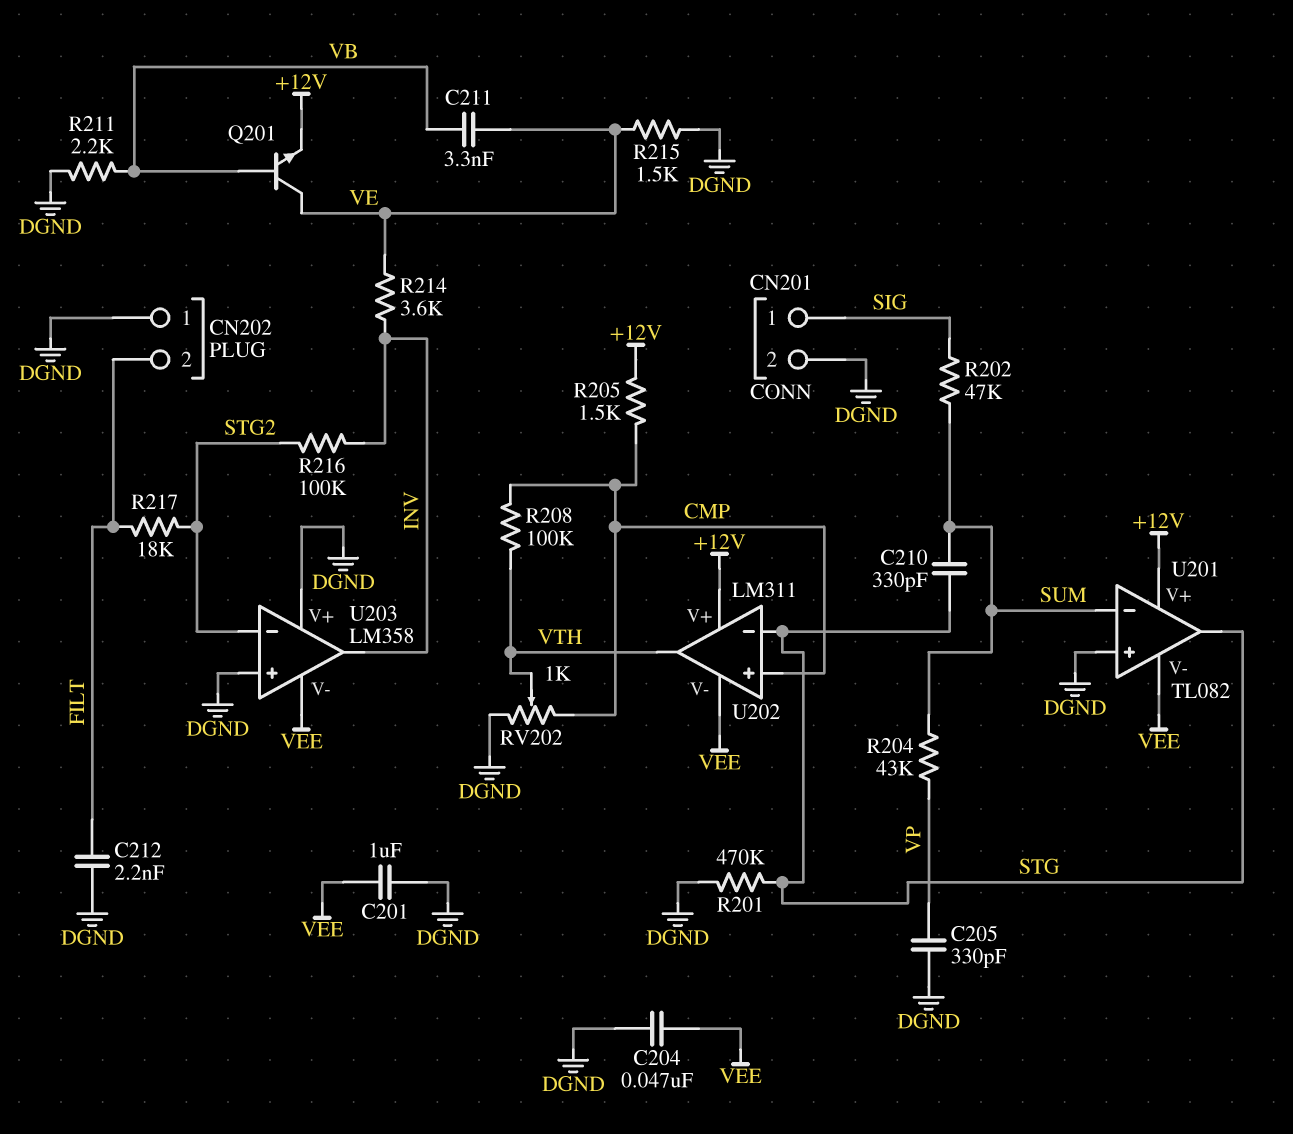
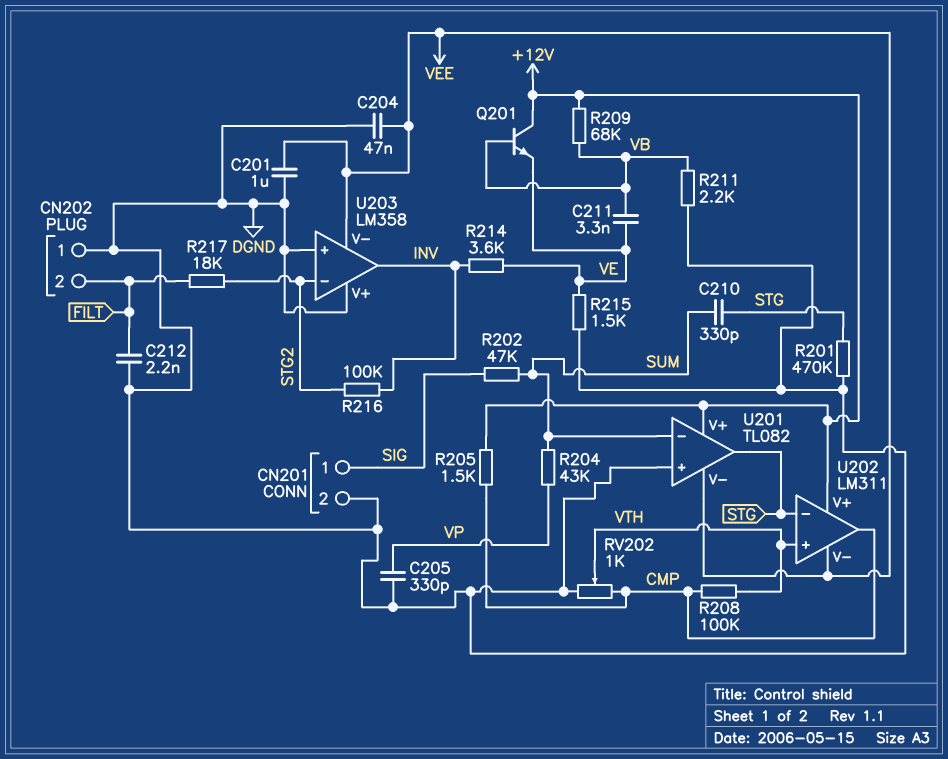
Q201: NPN (B VB, C VE, E +12V) -> NPN (B VB, C +12V, E VE)
R209: none -> 68k (+12V, VB)
U202 pin in+: CMP -> VTH
U202 pin out: VTH -> CMP

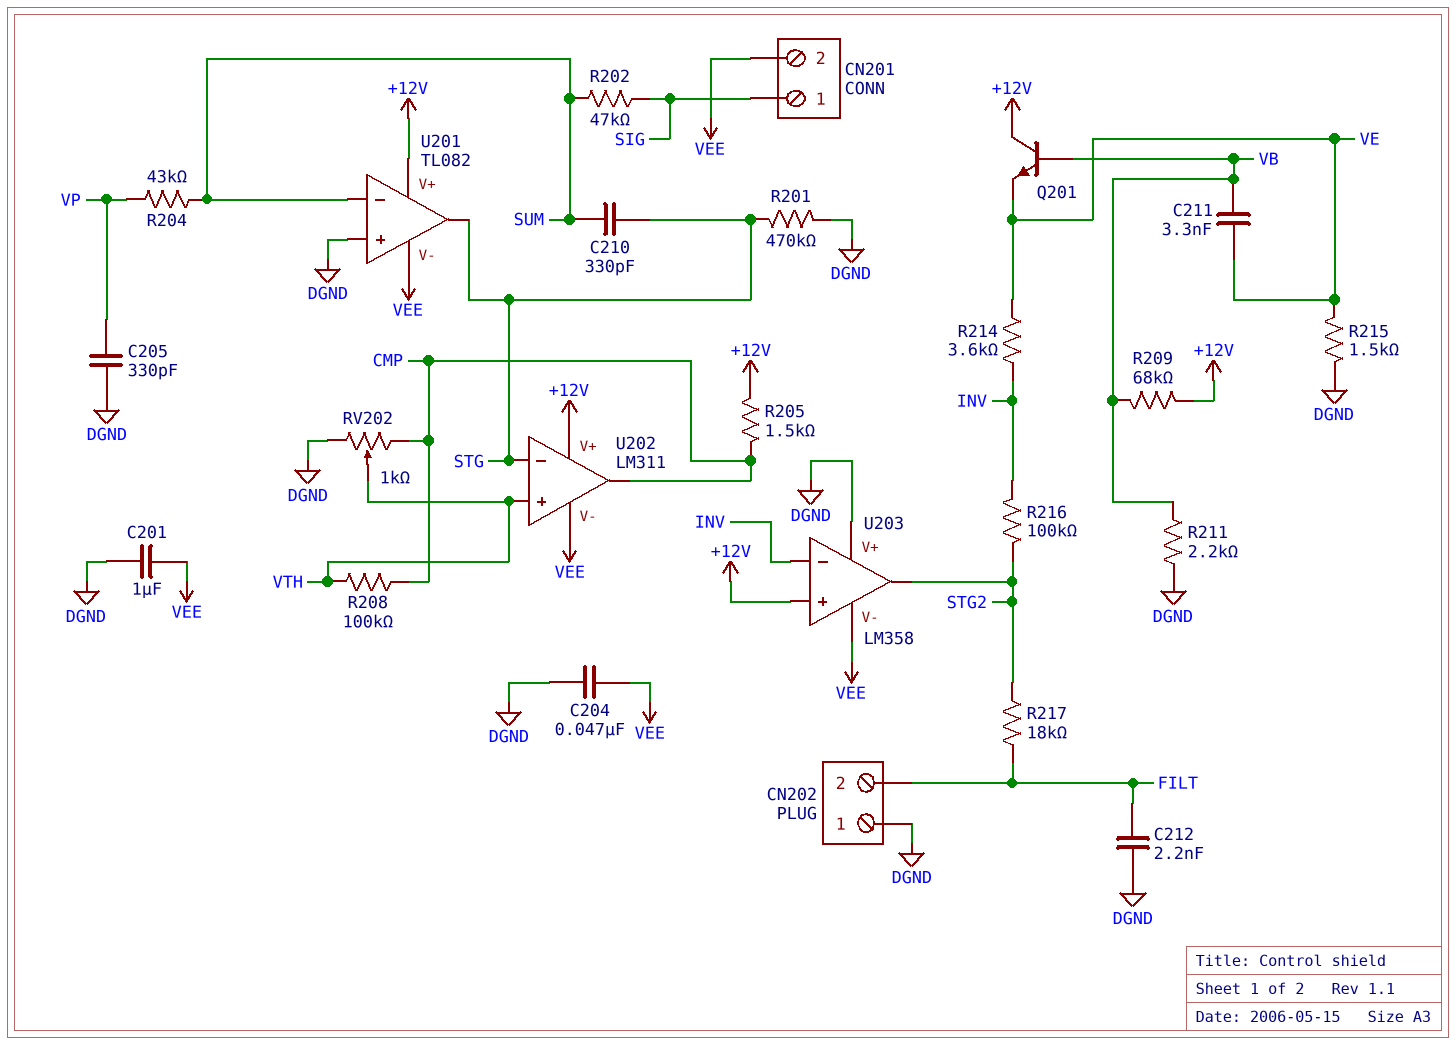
CN201 pin 2: DGND -> VEE
U203 pin in+: DGND -> +12V
U203 pin in-: STG2 -> INV
U203 pin out: INV -> STG2

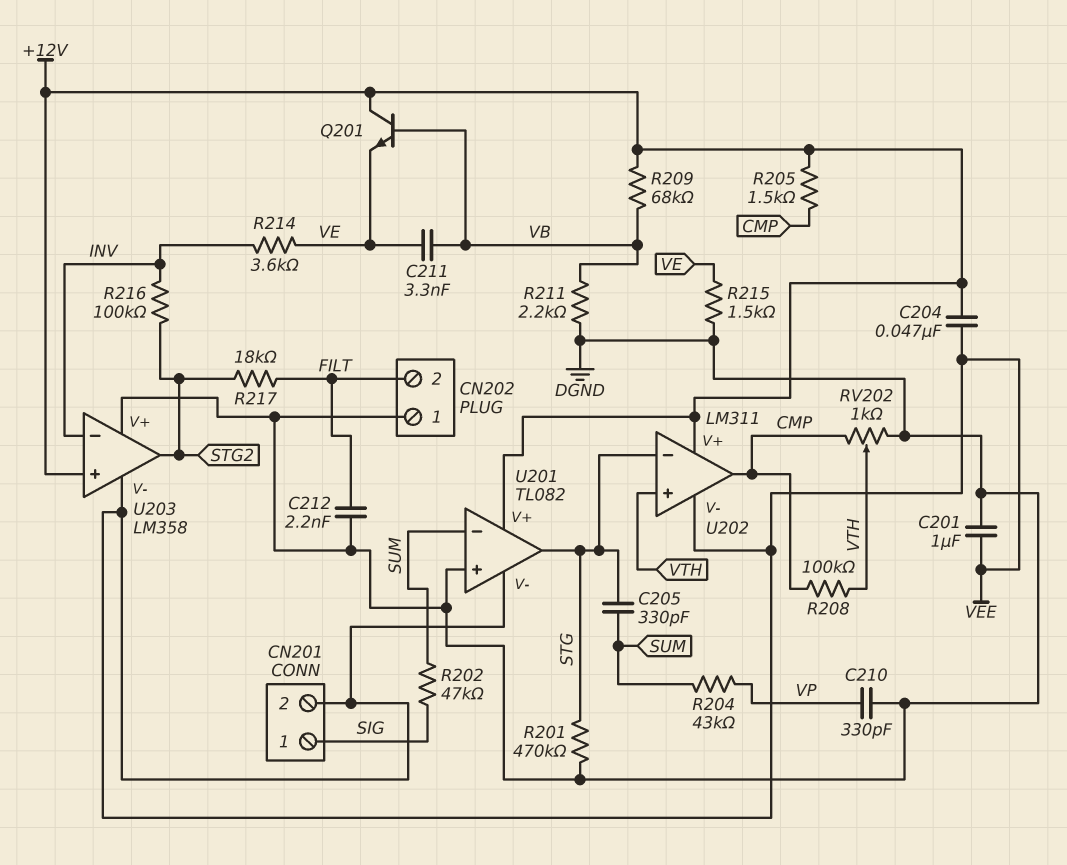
C204: 47nF (DGND, VEE) -> 47nF (+12V, VEE)
C205: 330pF (DGND, VP) -> 330pF (STG, SUM)
C210: 330pF (STG, SUM) -> 330pF (DGND, VP)

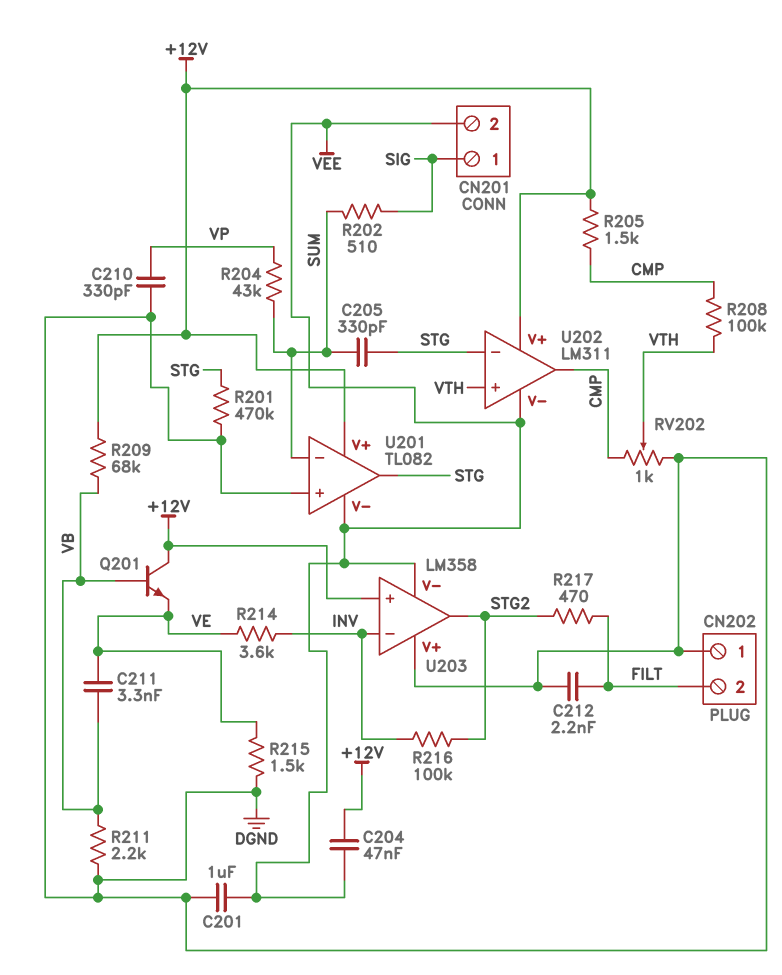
R202: 47k (SIG, SUM) -> 510 (SIG, SUM)
R217: 18k (FILT, STG2) -> 470 (FILT, STG2)

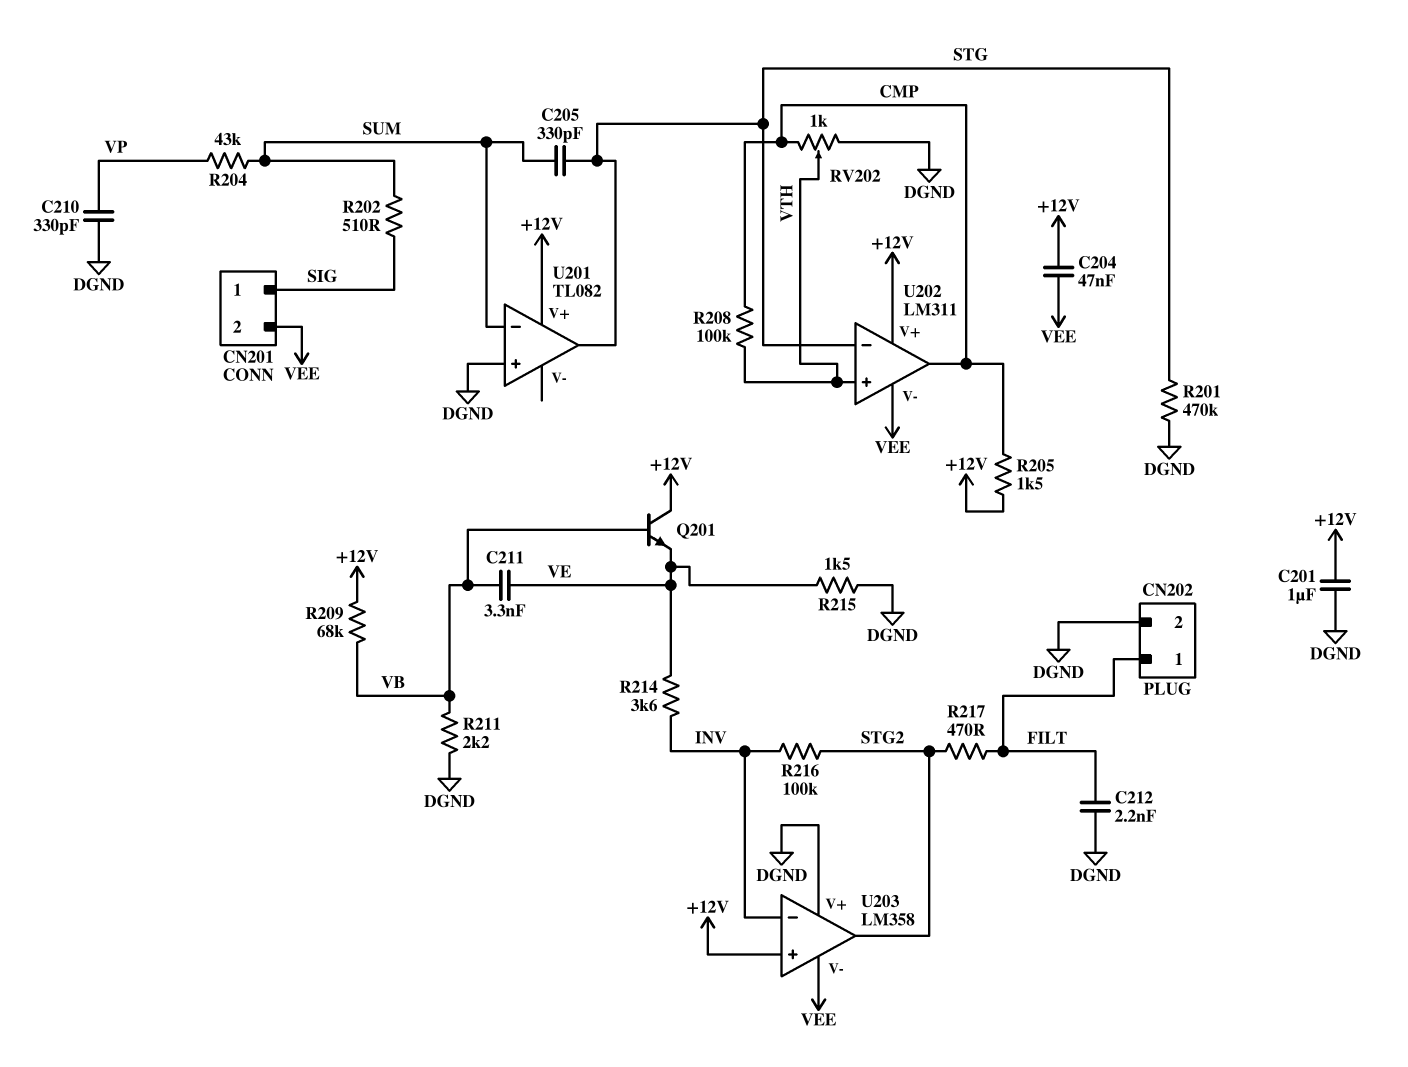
C201: 1uF (DGND, VEE) -> 1uF (+12V, DGND)
CN202 pin 1: DGND -> FILT
CN202 pin 2: FILT -> DGND
U201 pin V-: VEE -> none

